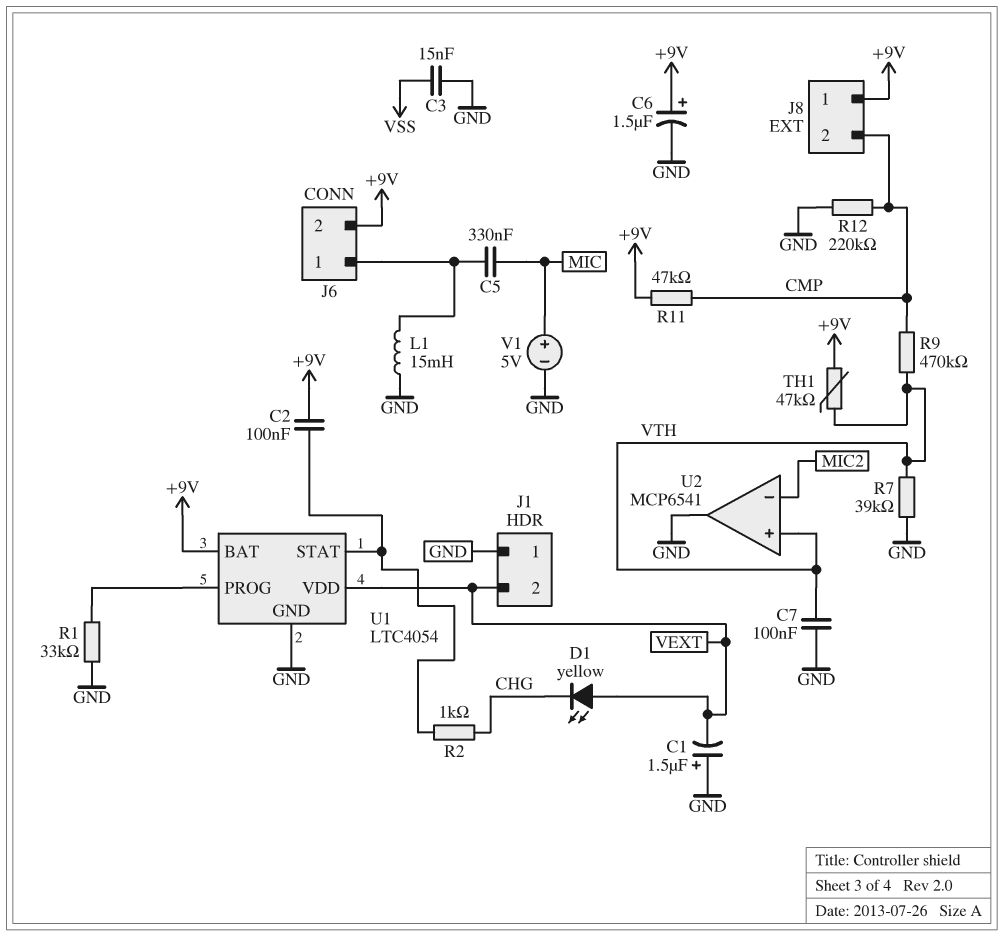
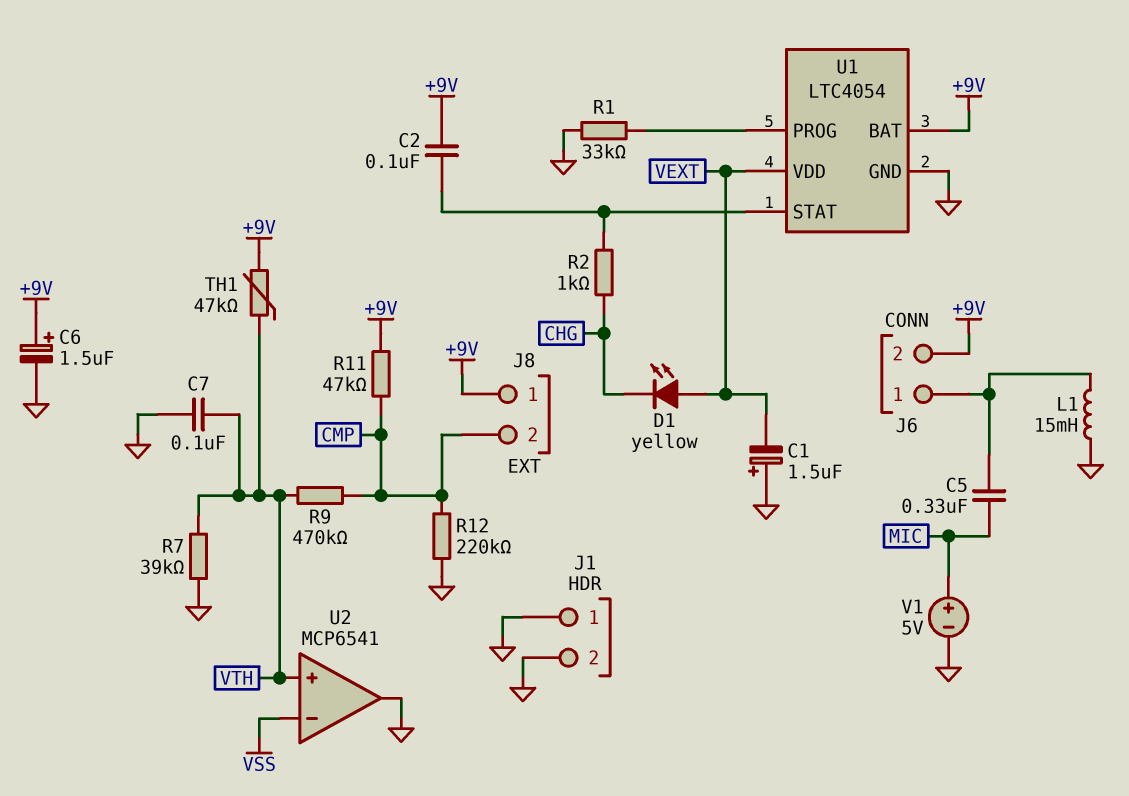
C3: 15nF (GND, VSS) -> none
J1 pin 2: VEXT -> GND
U2 pin in-: MIC2 -> VSS

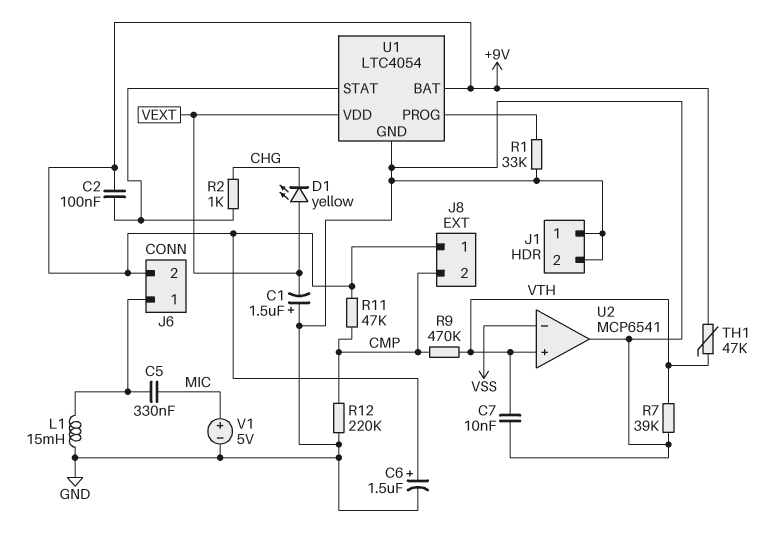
C7: 100nF (GND, VTH) -> 10nF (GND, VTH)

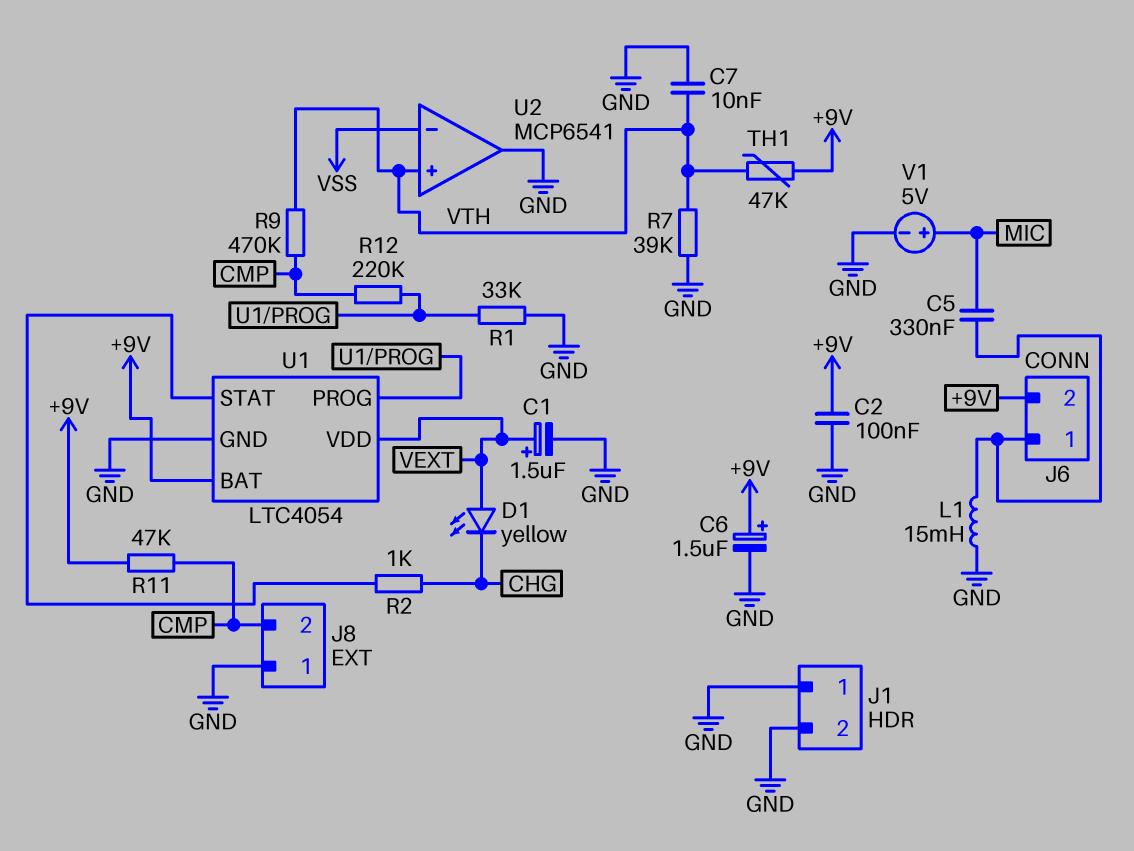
C1: 1.5uF (plus GND, minus VEXT) -> 1.5uF (plus VEXT, minus GND)
C2: 100nF (+9V, U1/STAT) -> 100nF (+9V, GND)
J8 pin 1: +9V -> GND
R12: 220k (CMP, GND) -> 220k (CMP, U1/PROG)

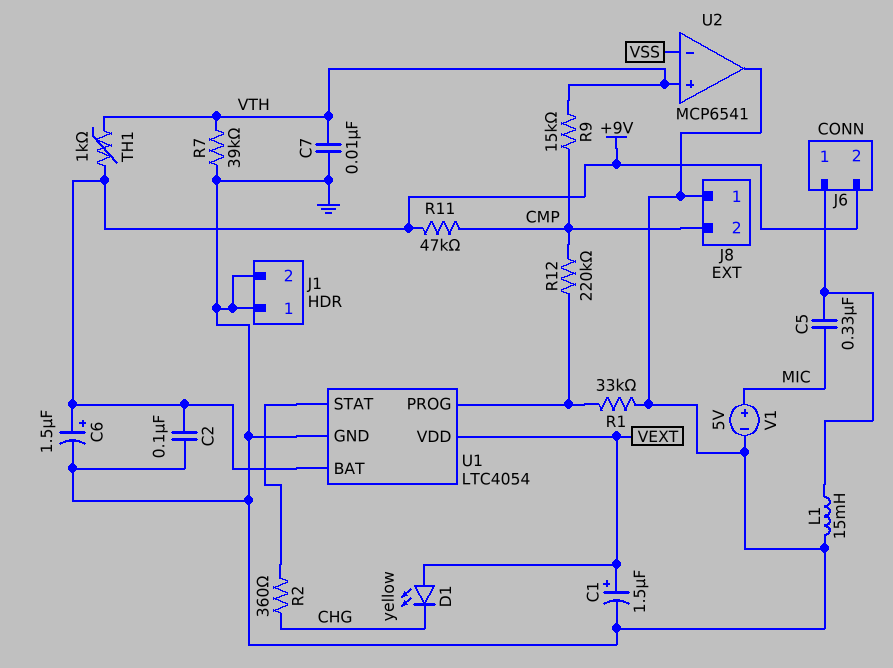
R2: 1k (CHG, U1/STAT) -> 360 (CHG, U1/STAT)
R9: 470k (CMP, VTH) -> 15k (CMP, VTH)
TH1: 47k (+9V, VTH) -> 1k (+9V, VTH)

